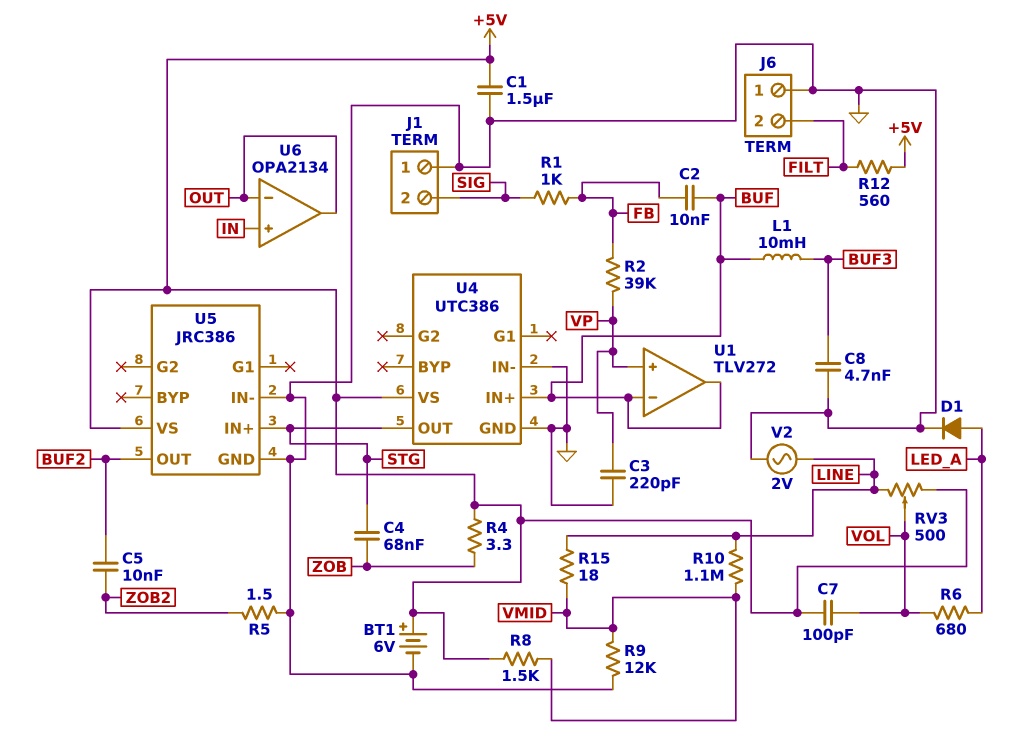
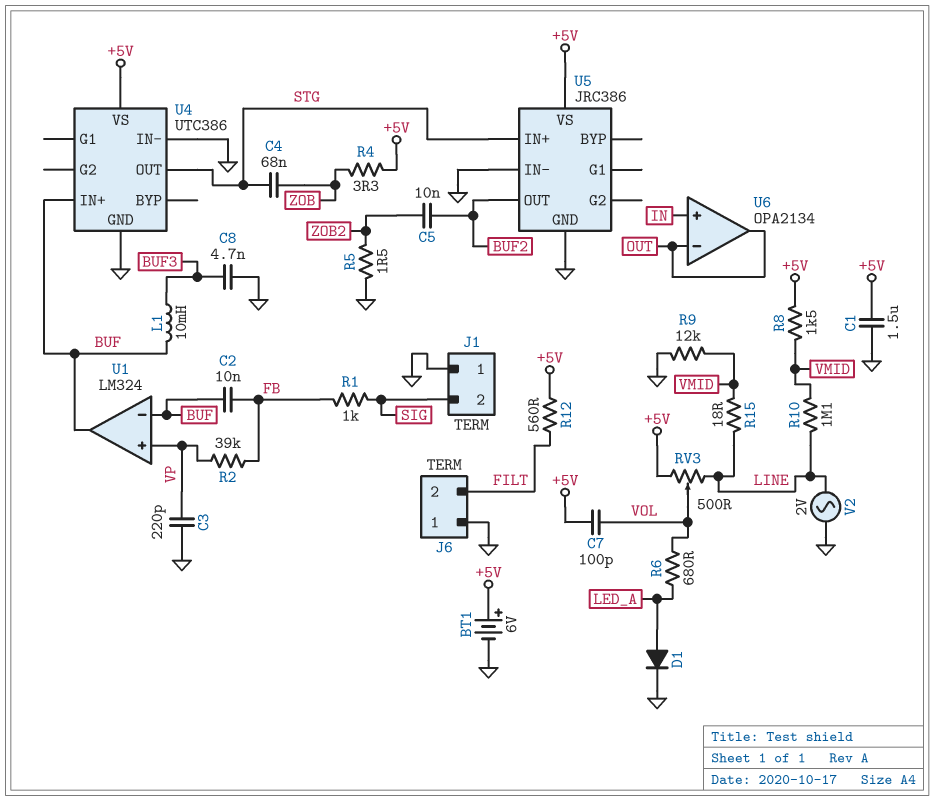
U1: TLV272 -> LM324

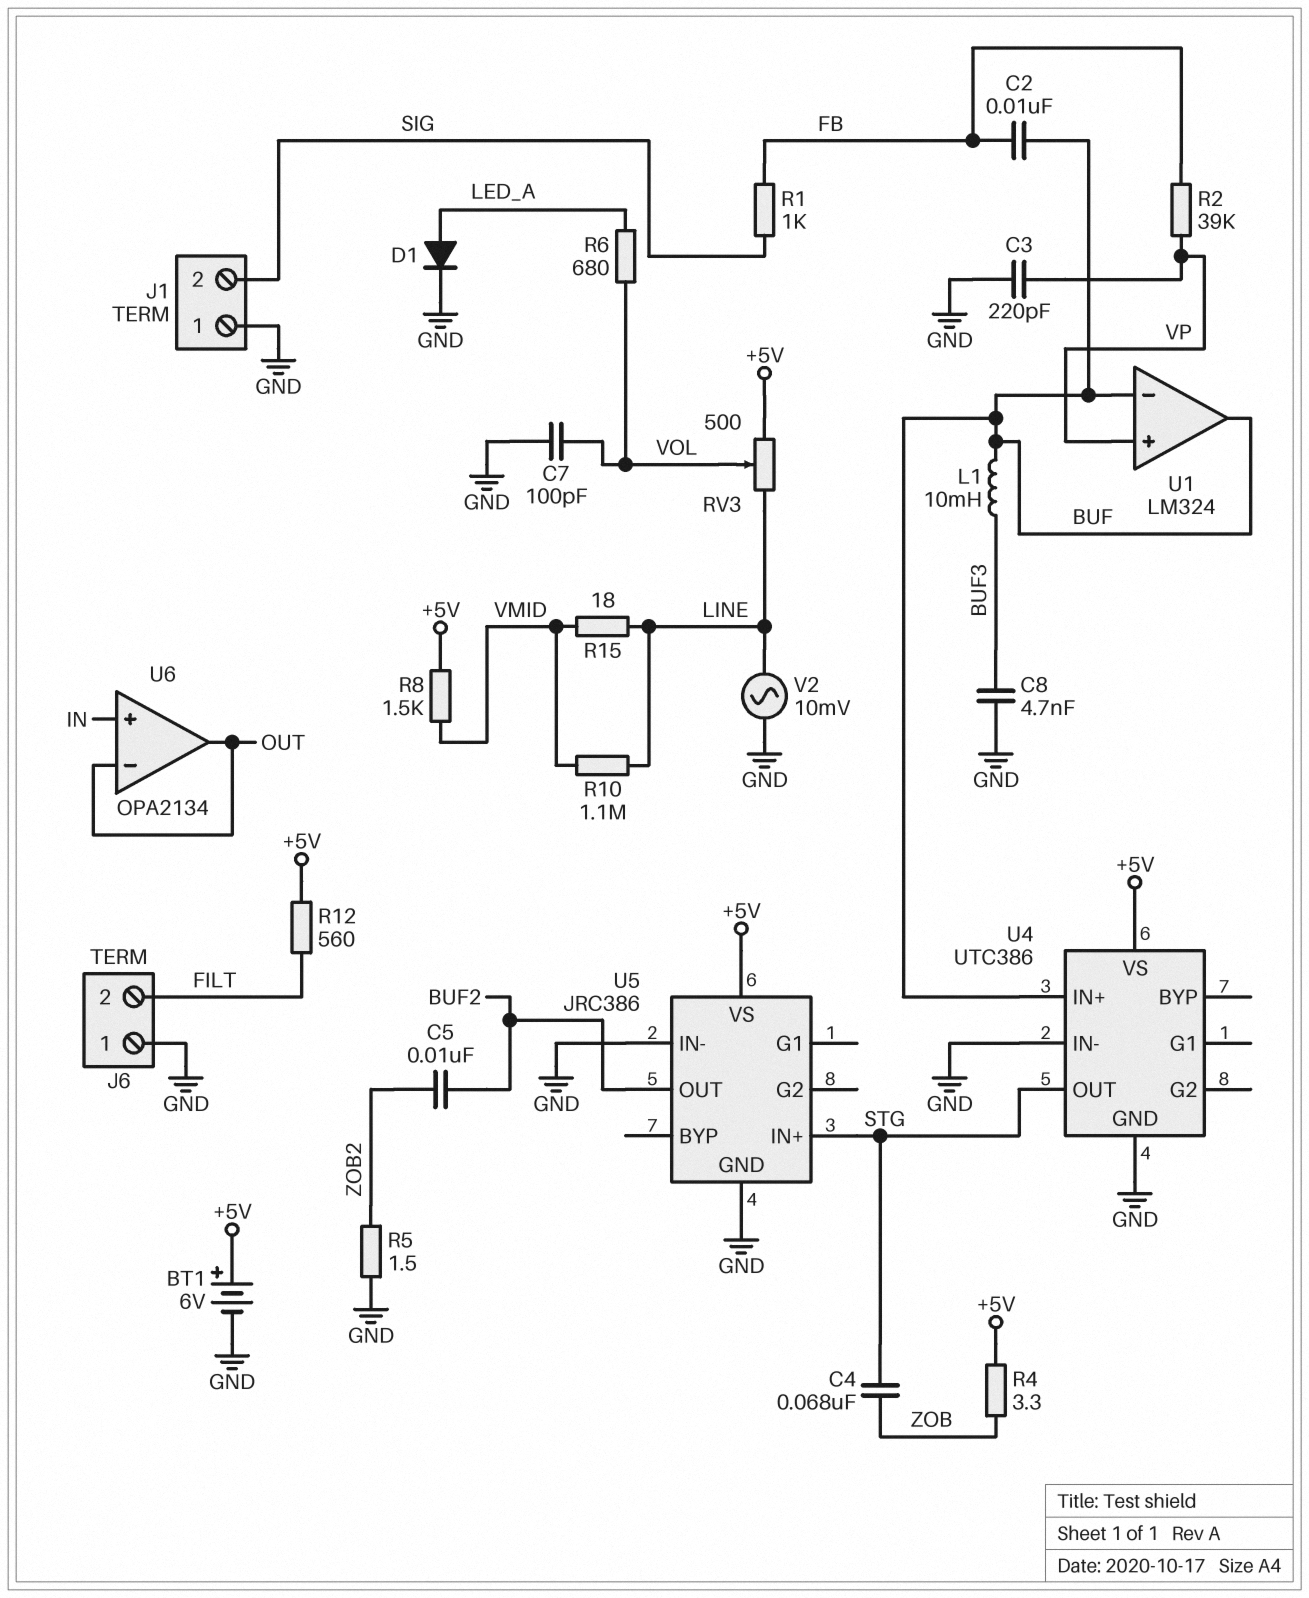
C1: 1.5uF (+5V, GND) -> none
C7: 100pF (+5V, VOL) -> 100pF (GND, VOL)
R9: 12k (GND, VMID) -> none
V2: AC 2V (GND, LINE) -> AC 10mV (GND, LINE)

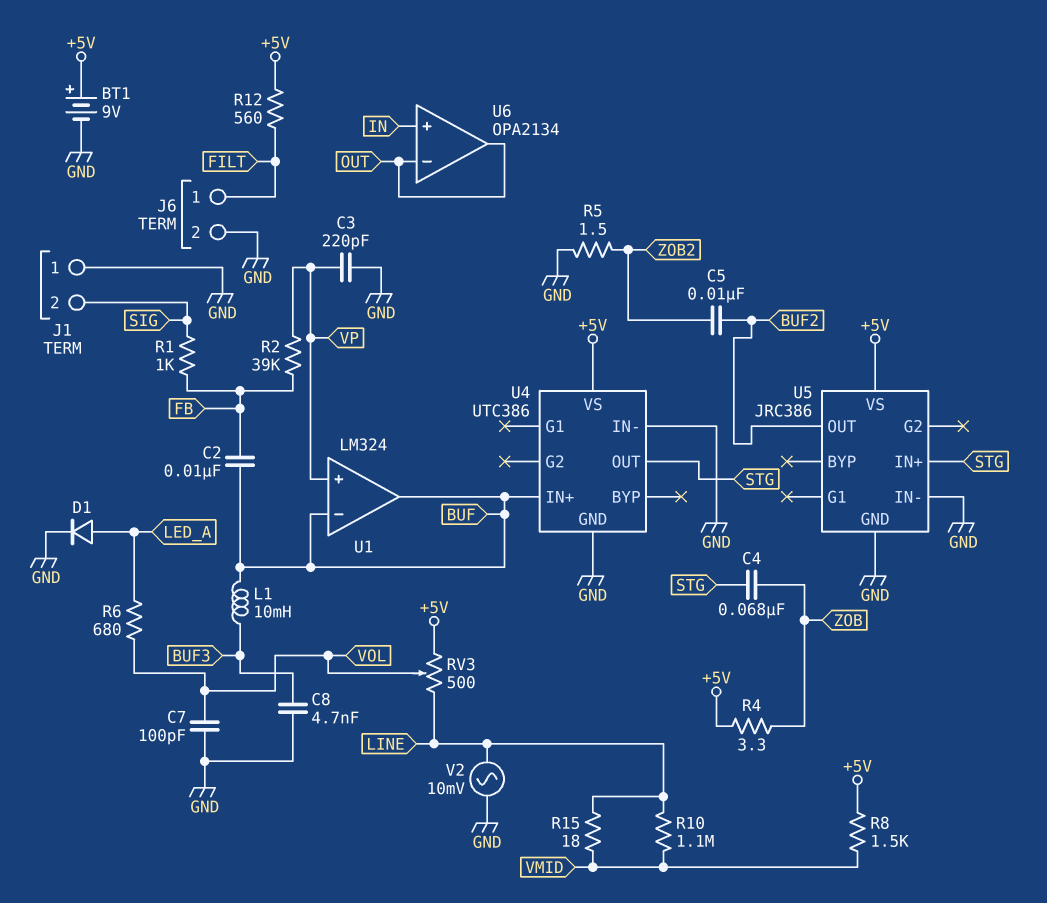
BT1: 6V (plus +5V, minus GND) -> 9V (plus +5V, minus GND)
J6 pin 1: GND -> FILT
J6 pin 2: FILT -> GND

